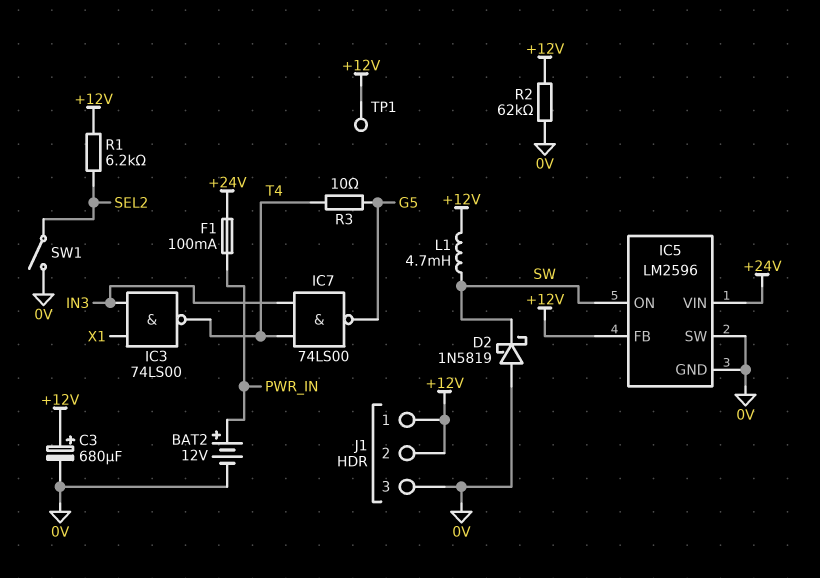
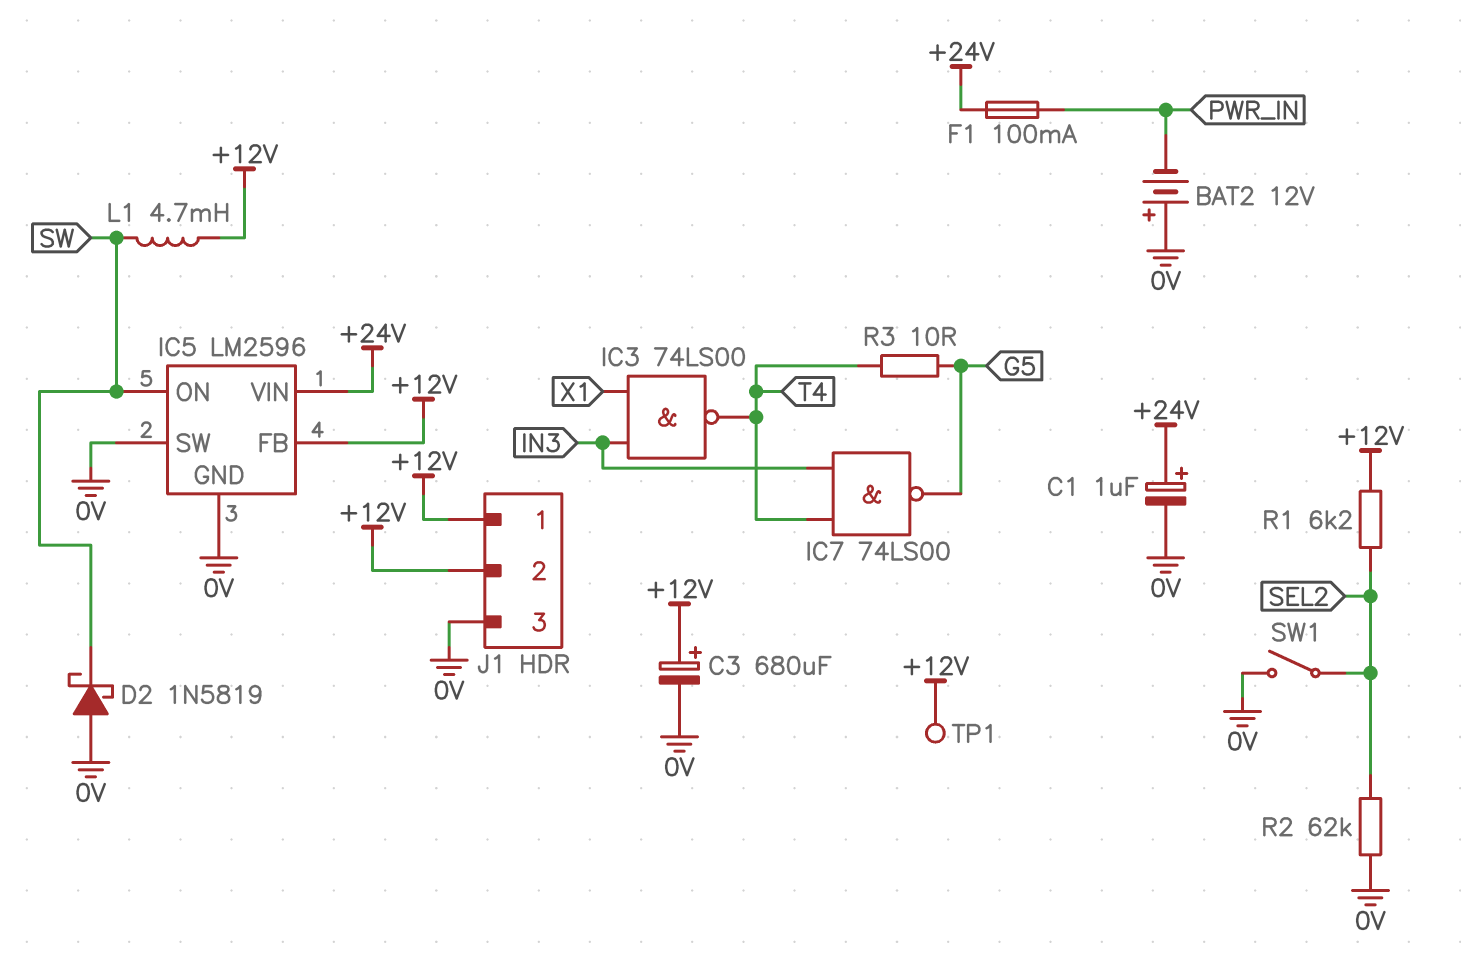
BAT2: 12V (plus PWR_IN, minus 0V) -> 12V (plus 0V, minus PWR_IN)
C1: none -> 1uF (plus +24V, minus 0V)
R2: 62k (+12V, 0V) -> 62k (0V, SEL2)

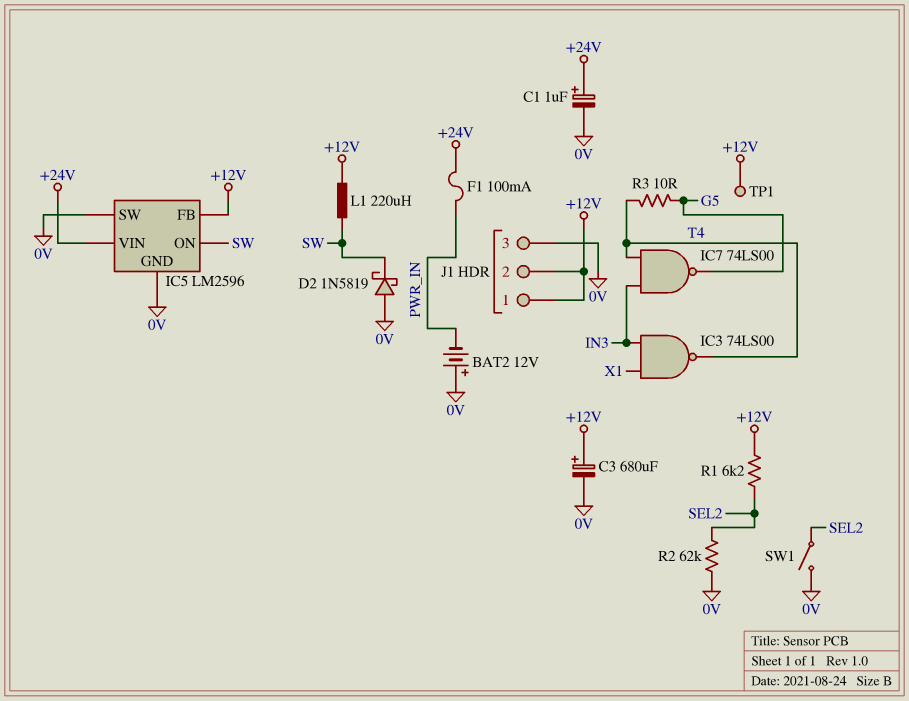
L1: 4.7mH (+12V, SW) -> 220uH (+12V, SW)

